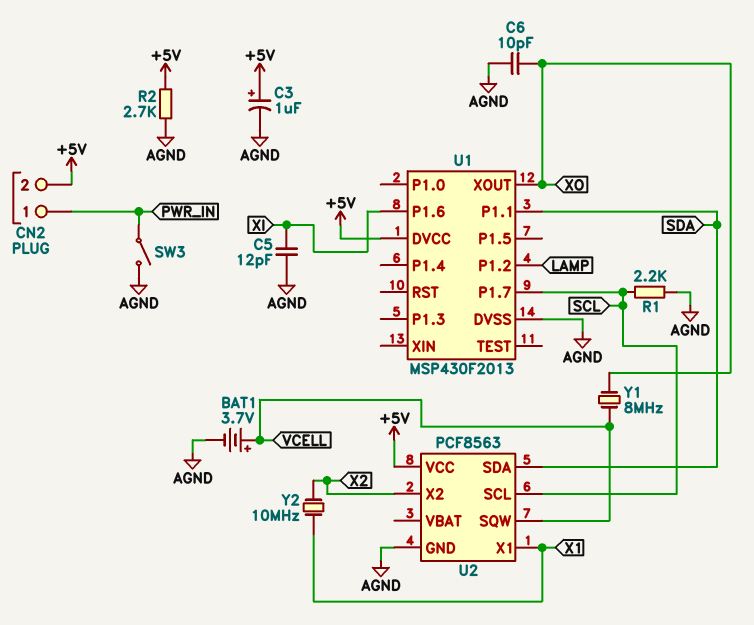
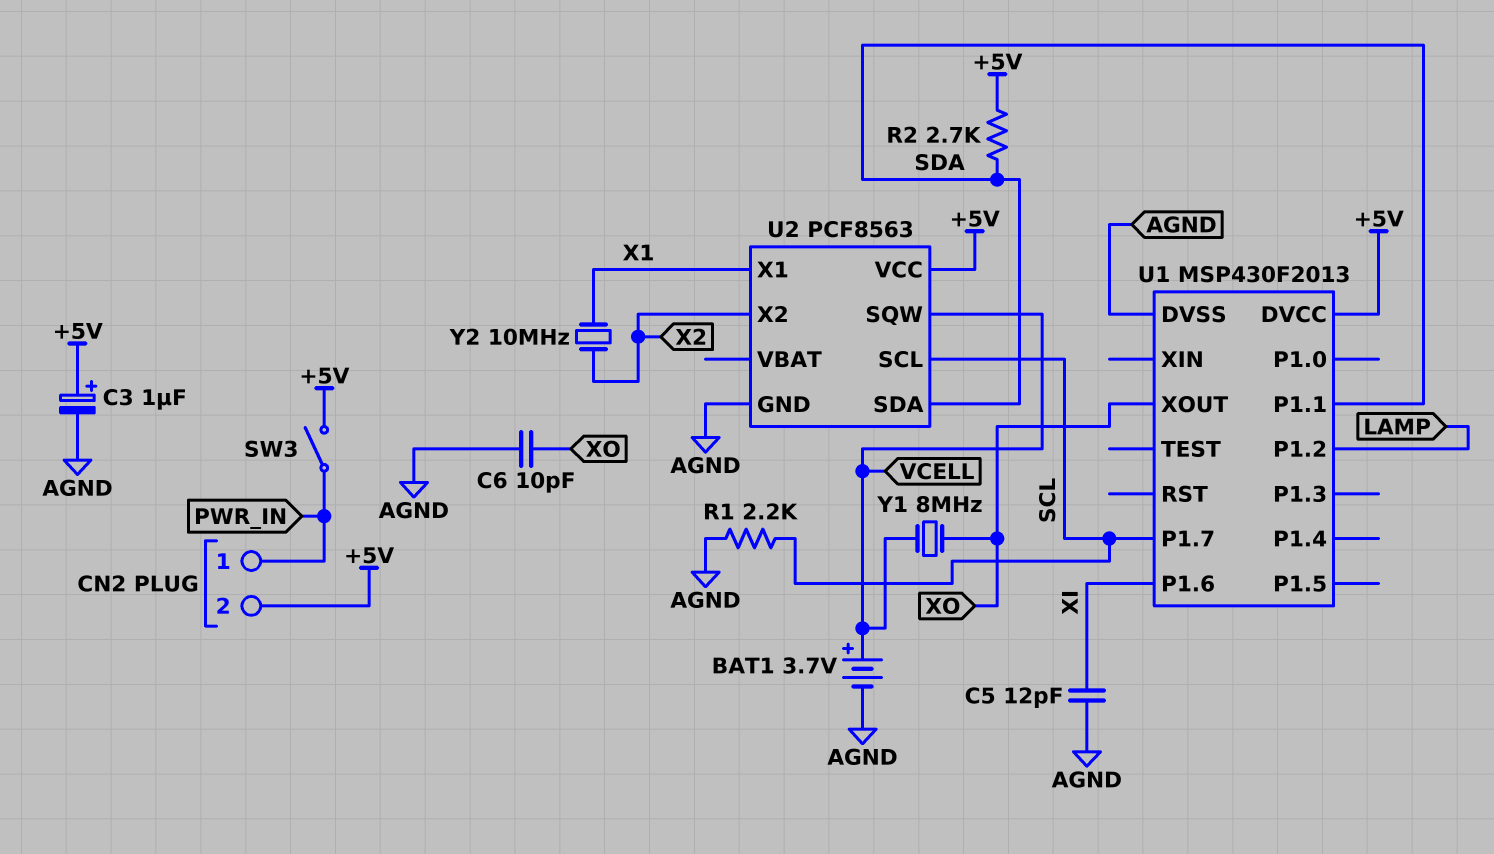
R2: 2.7k (+5V, AGND) -> 2.7k (+5V, SDA)
SW3: switch (AGND, PWR_IN) -> switch (+5V, PWR_IN)

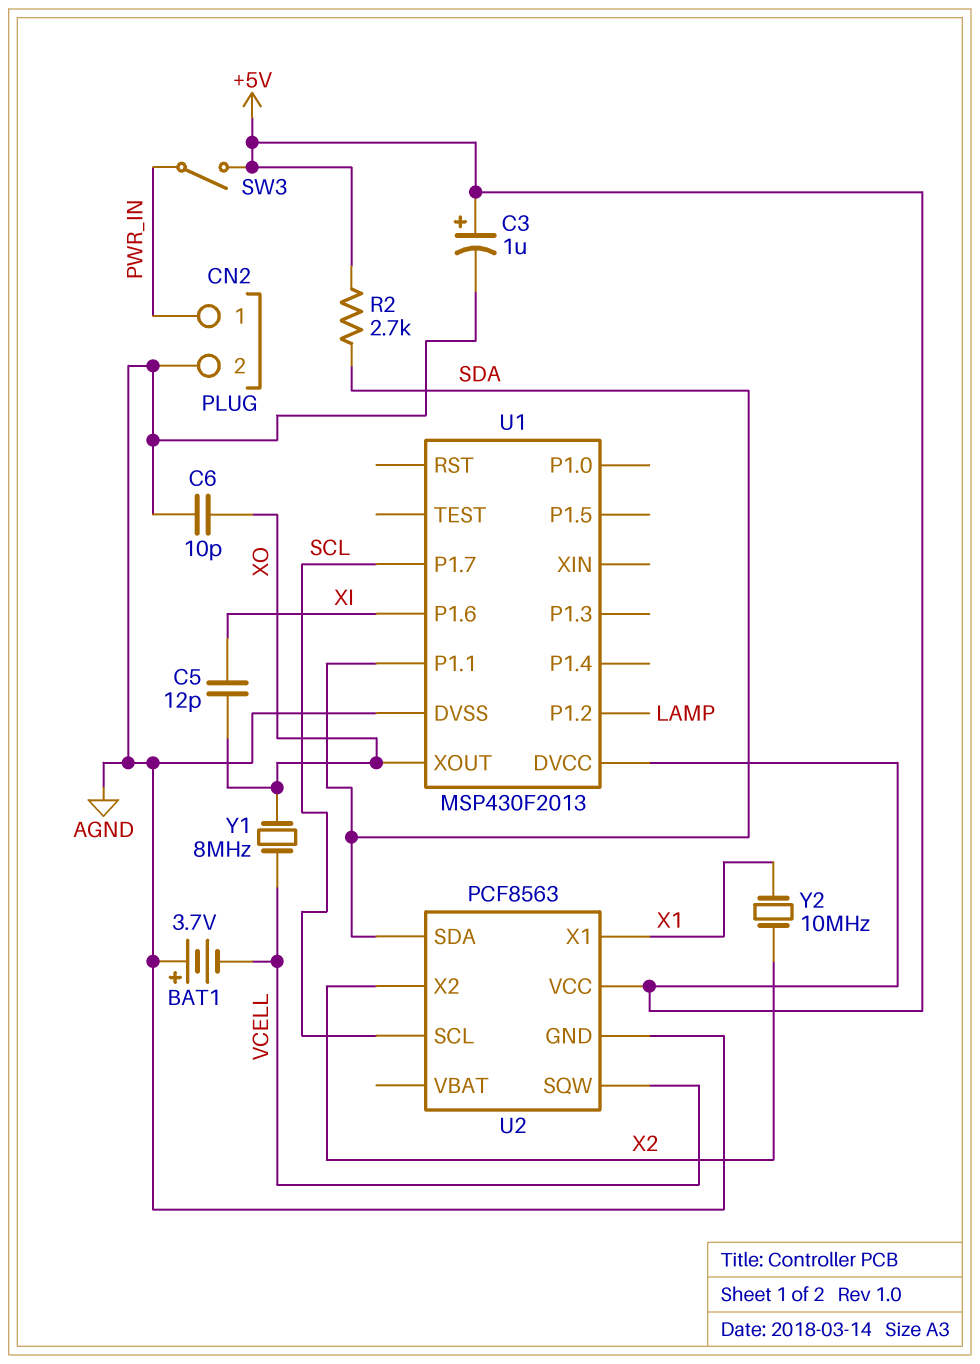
BAT1: 3.7V (plus VCELL, minus AGND) -> 3.7V (plus AGND, minus VCELL)
C5: 12pF (AGND, XI) -> 12pF (XI, XO)
CN2 pin 2: +5V -> AGND
R1: 2.2k (AGND, SCL) -> none

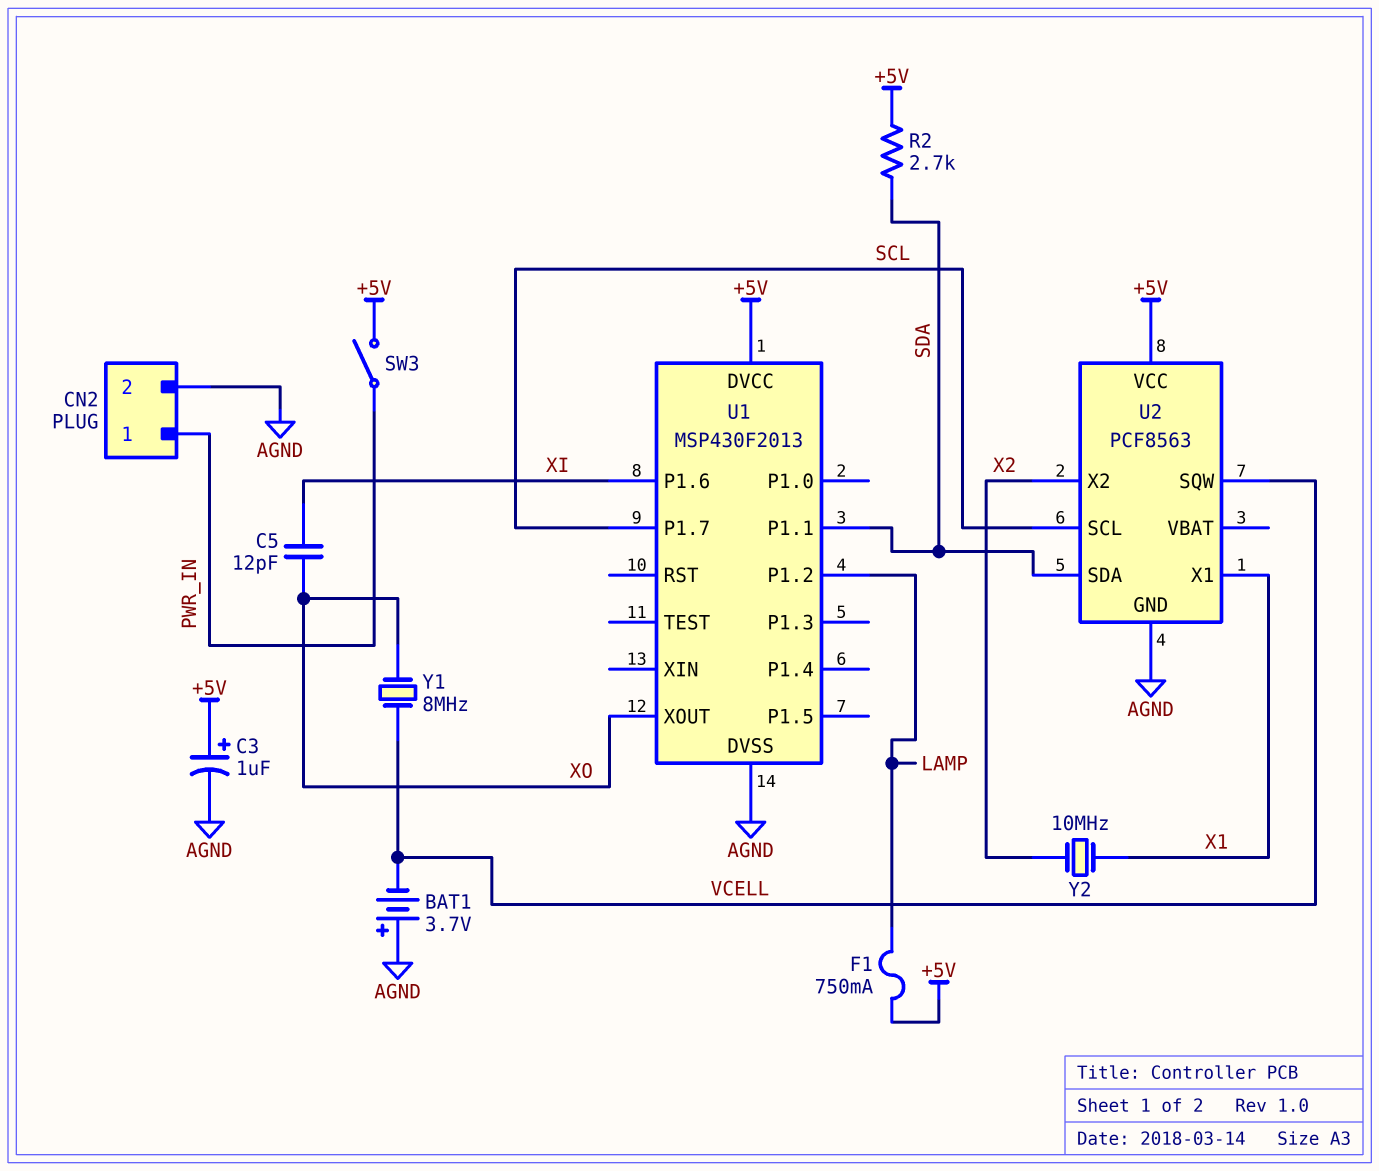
C6: 10pF (AGND, XO) -> none
F1: none -> 750mA (+5V, LAMP)

